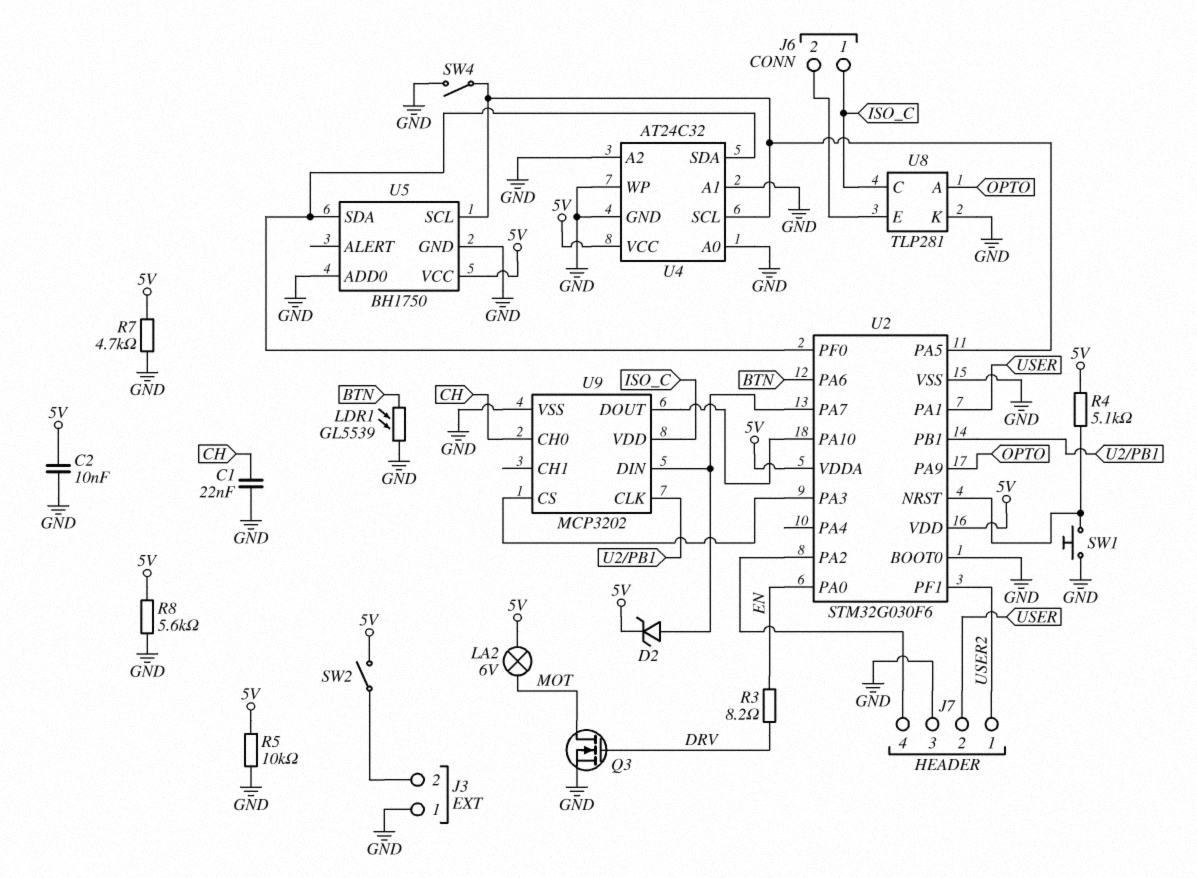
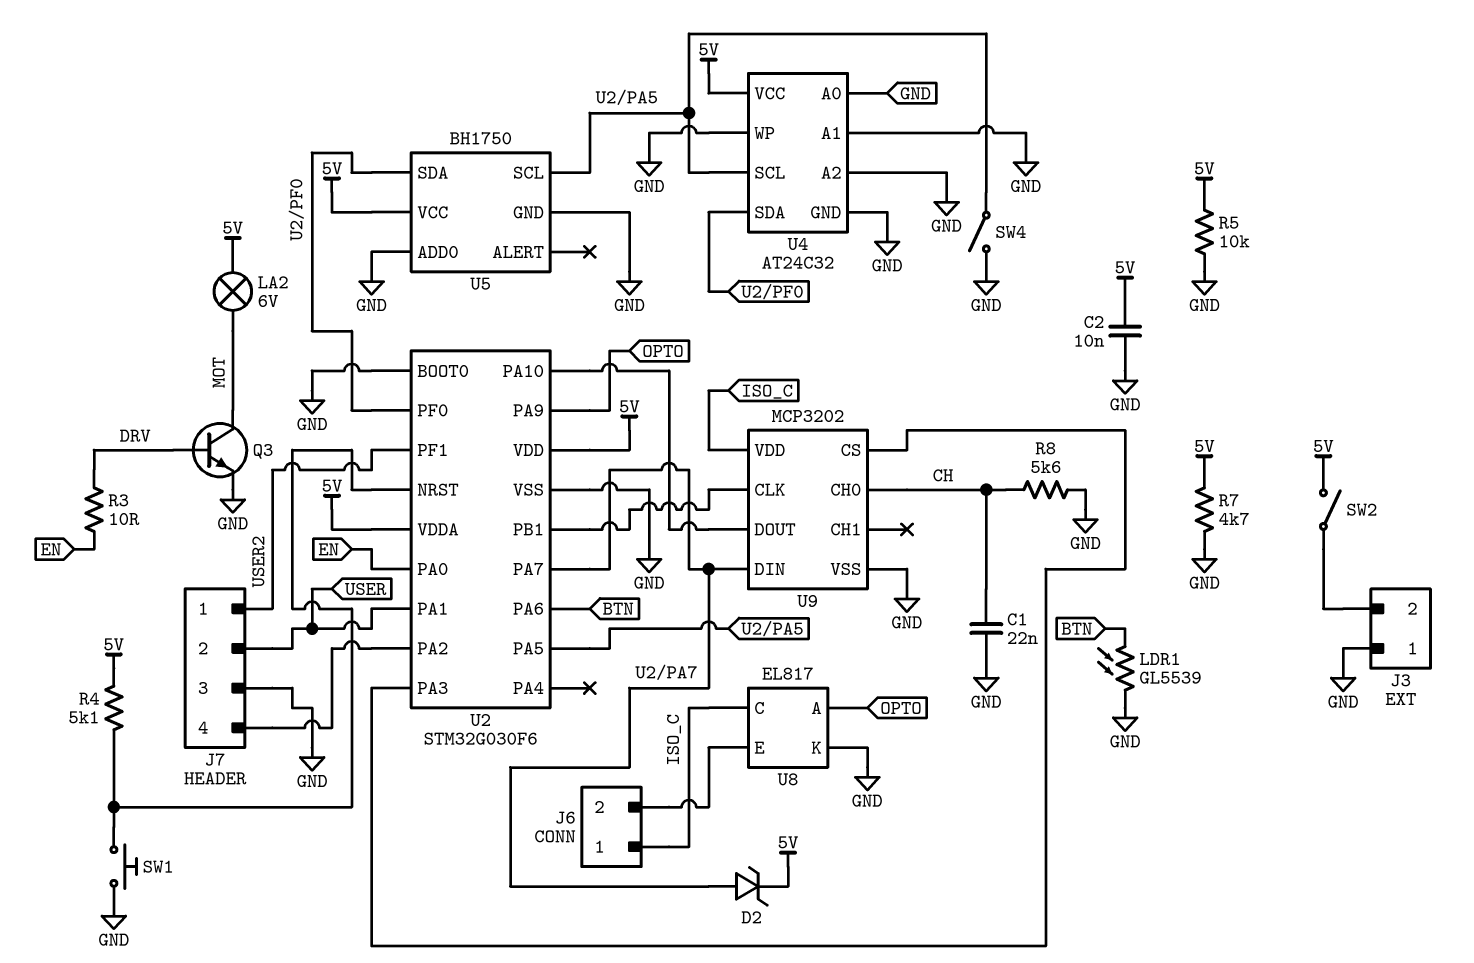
Q3: NMOS (G DRV, D MOT, S GND) -> NPN (B DRV, C MOT, E GND)
R3: 8.2 (DRV, EN) -> 10 (DRV, EN)
R8: 5.6k (5V, GND) -> 5.6k (CH, GND)
U8: TLP281 -> EL817

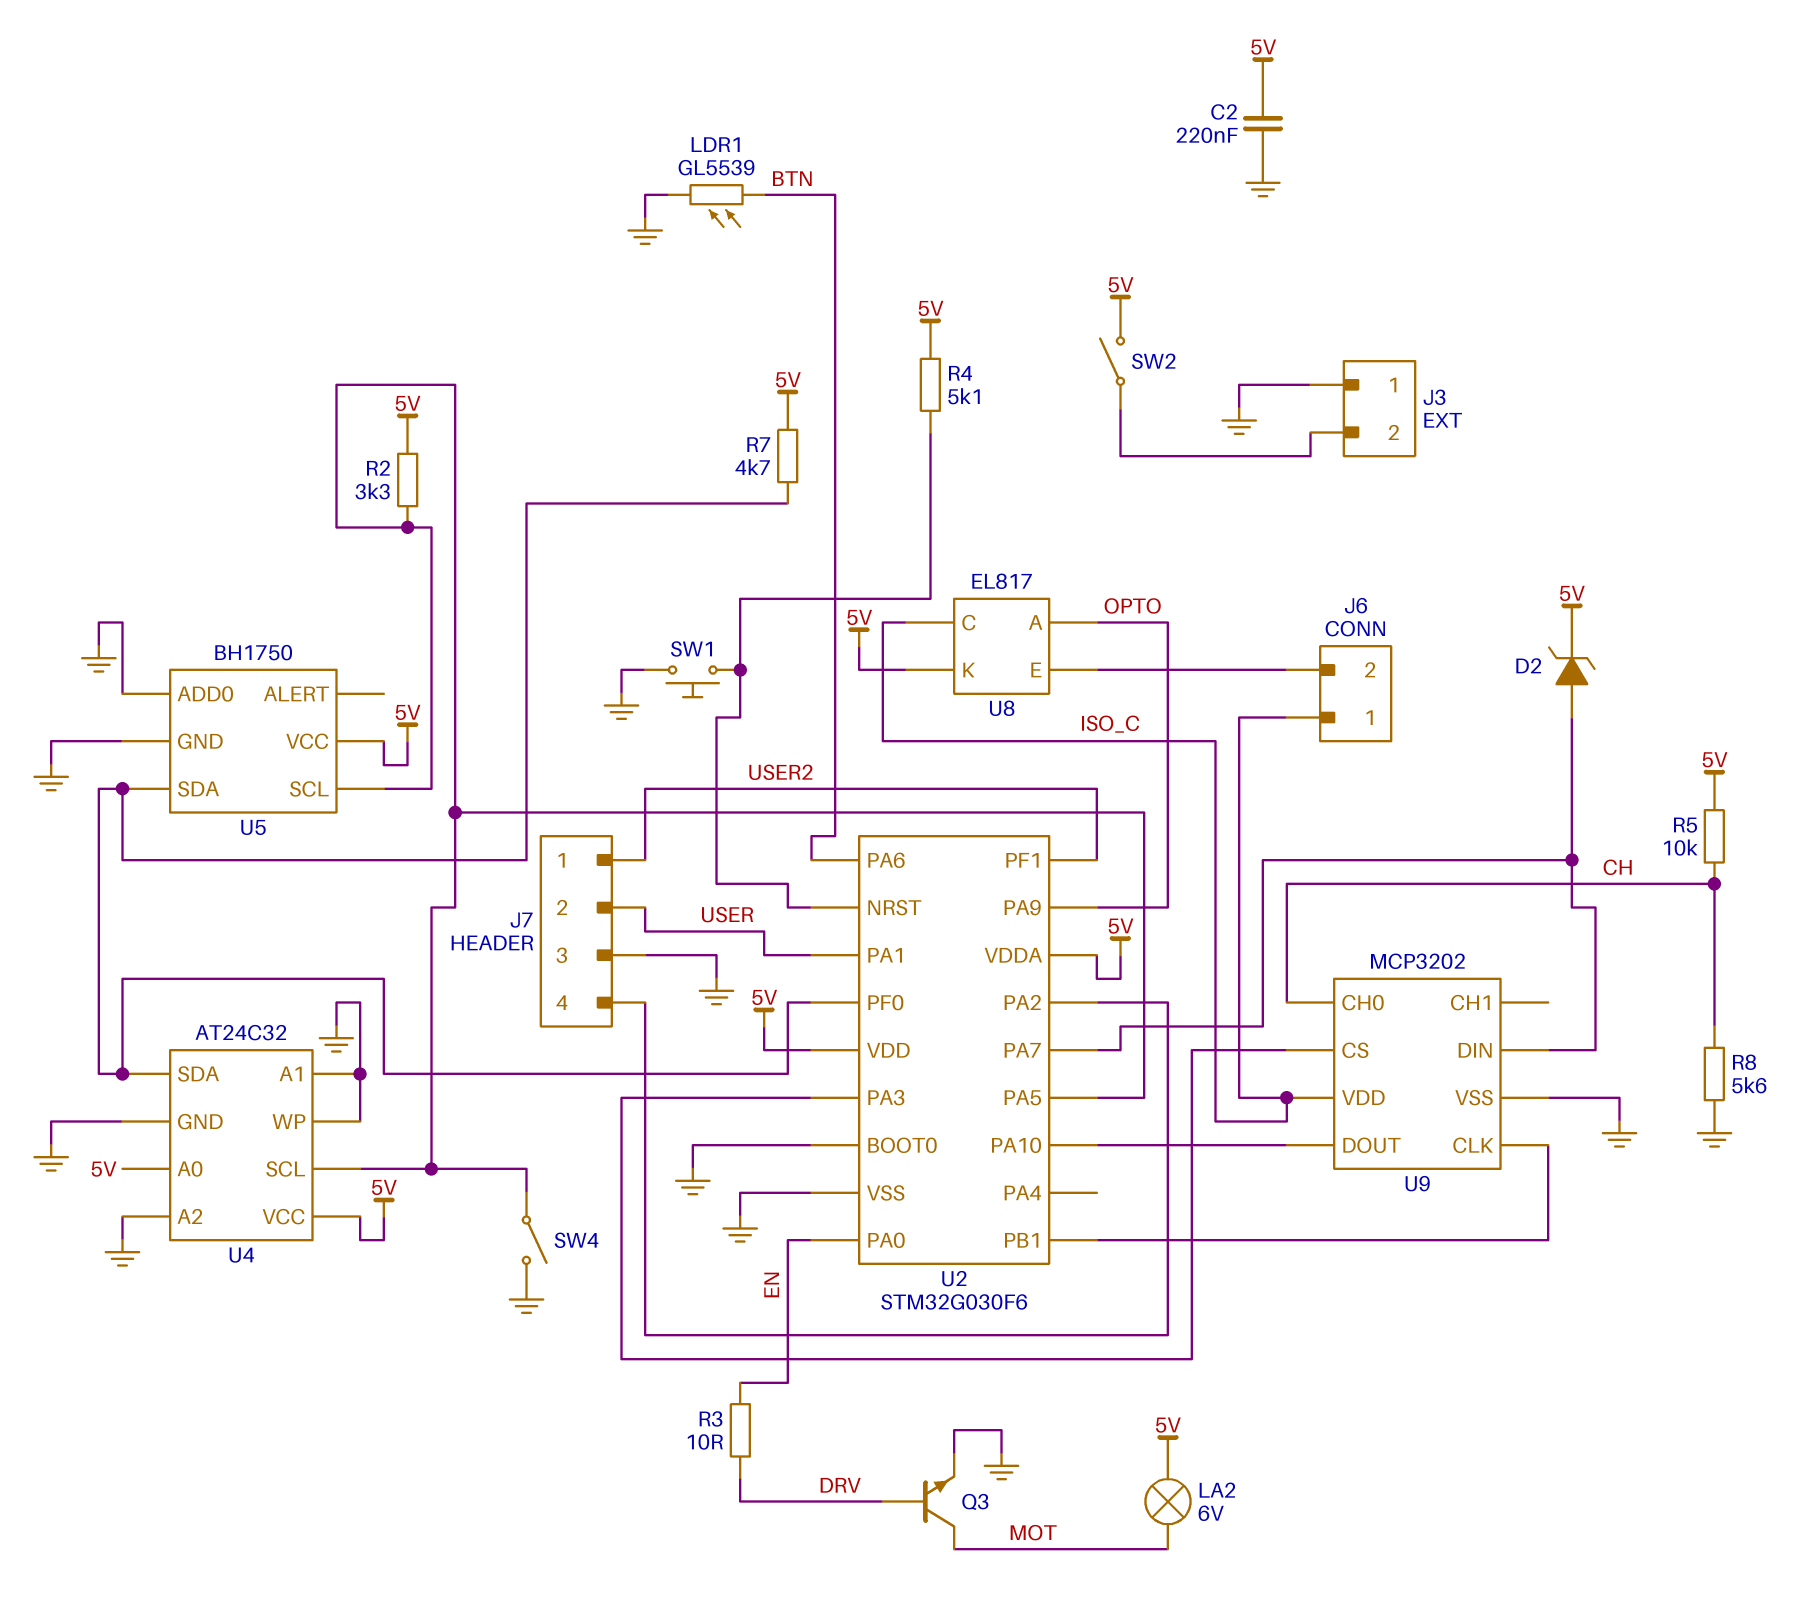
C1: 22nF (CH, GND) -> none
C2: 10nF (5V, GND) -> 220nF (5V, GND)
R2: none -> 3.3k (5V, U2/PA5)
R5: 10k (5V, GND) -> 10k (5V, CH)
R7: 4.7k (5V, GND) -> 4.7k (5V, U2/PF0)
U4 pin A0: GND -> 5V
U8 pin K: GND -> 5V

